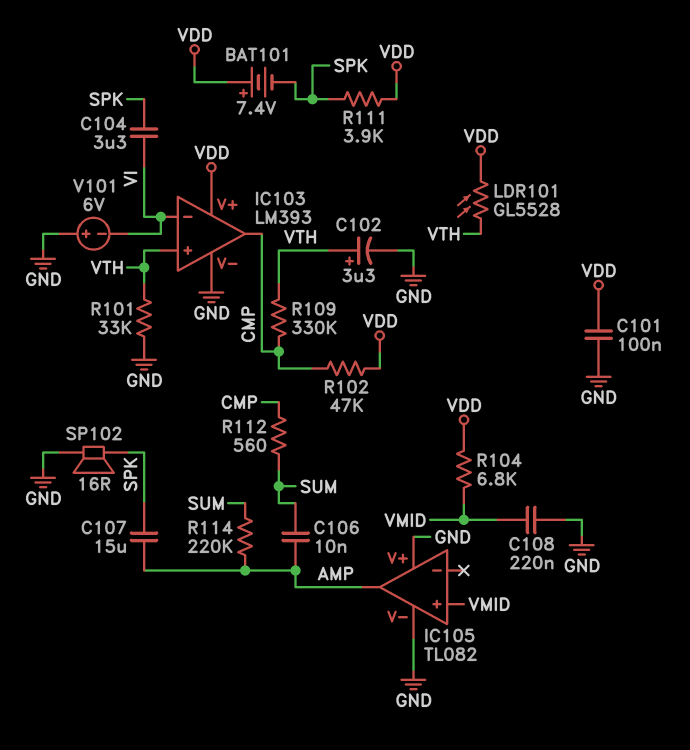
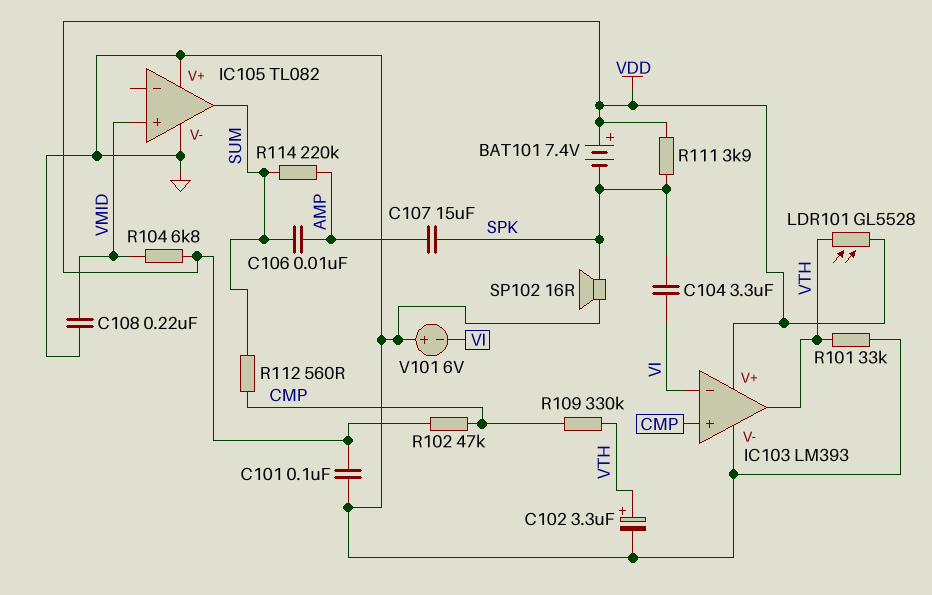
IC103 pin in+: VTH -> CMP
IC103 pin out: CMP -> VTH
IC105 pin out: AMP -> SUM

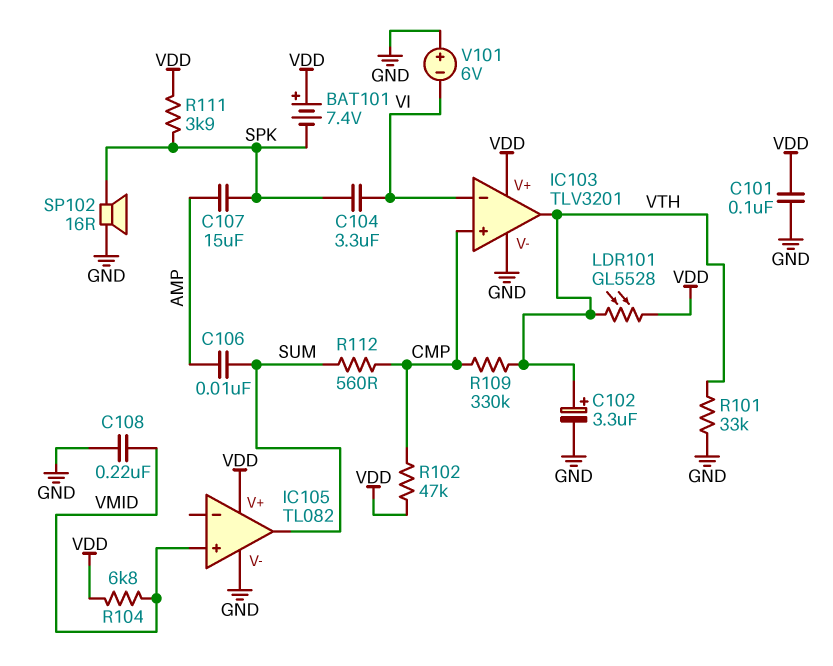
IC103: LM393 -> TLV3201
IC105 pin V+: GND -> VDD
R114: 220k (AMP, SUM) -> none

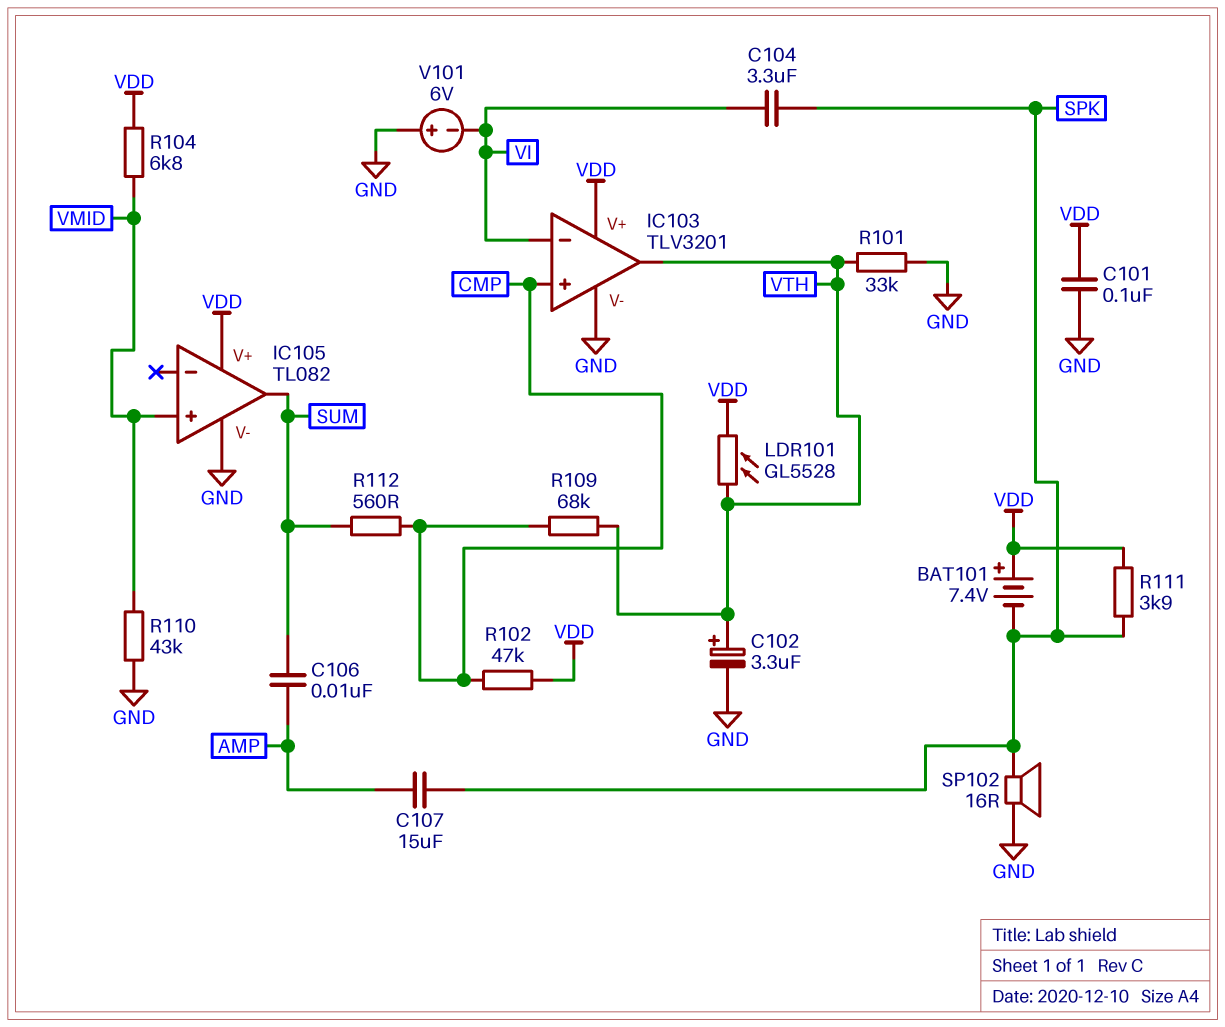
C108: 220nF (GND, VMID) -> none
R109: 330k (CMP, VTH) -> 68k (CMP, VTH)
R110: none -> 43k (GND, VMID)

